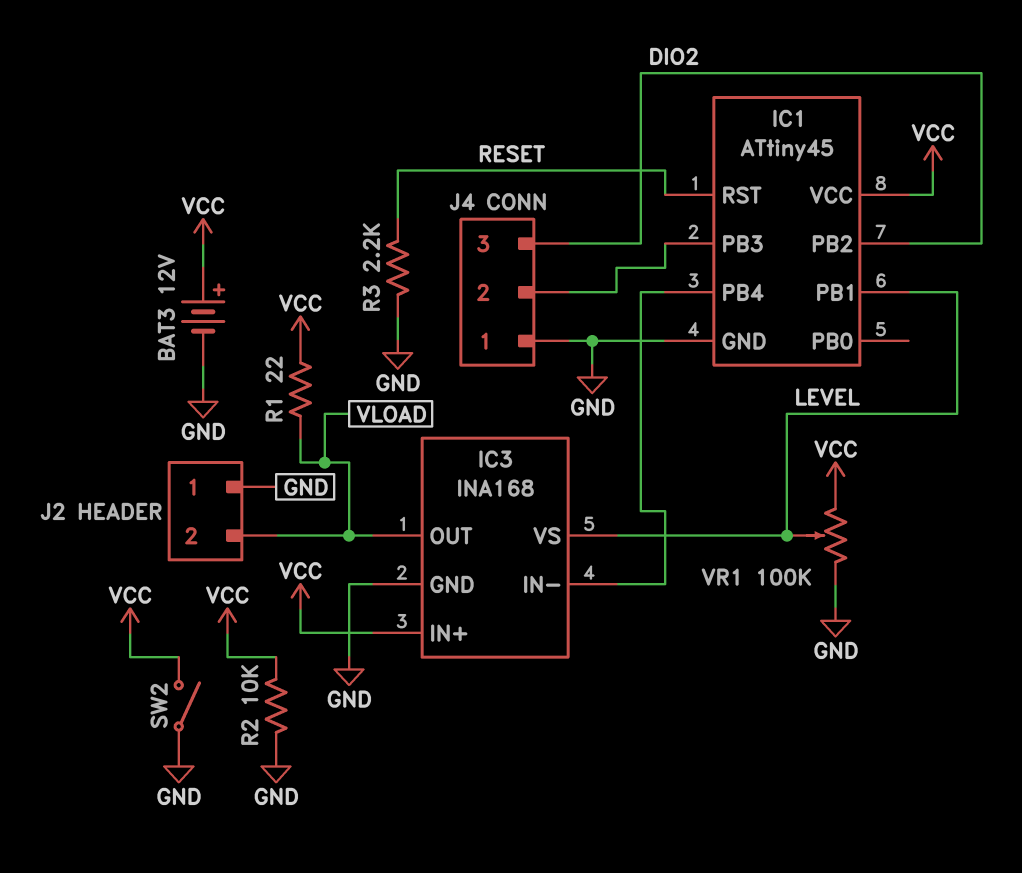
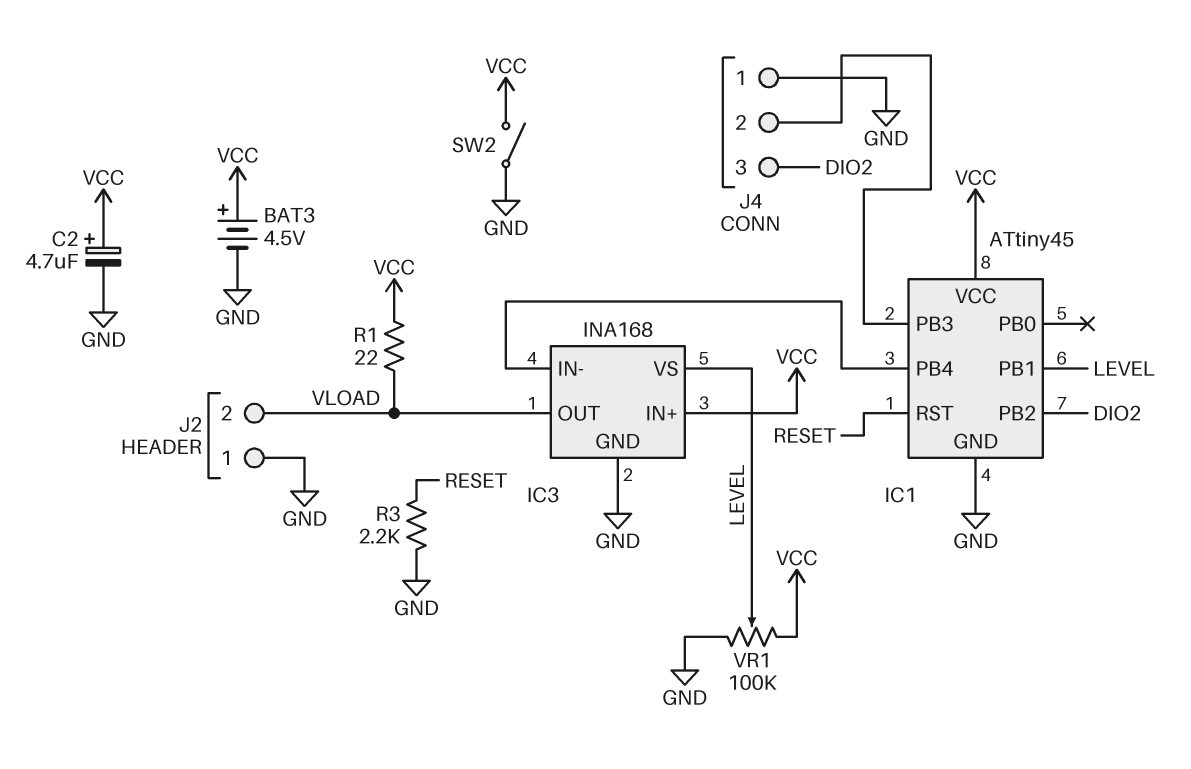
BAT3: 12V (plus VCC, minus GND) -> 4.5V (plus VCC, minus GND)
C2: none -> 4.7uF (plus VCC, minus GND)
R2: 10k (GND, VCC) -> none

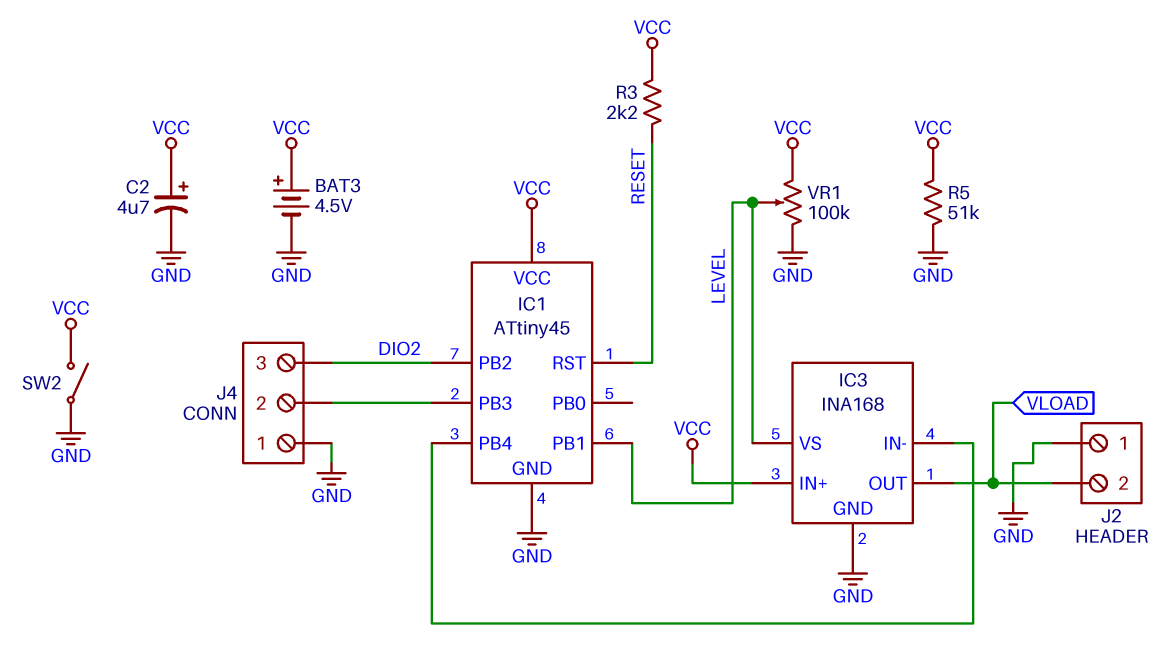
R1: 22 (VCC, VLOAD) -> none
R3: 2.2k (GND, RESET) -> 2.2k (RESET, VCC)
R5: none -> 51k (GND, VCC)

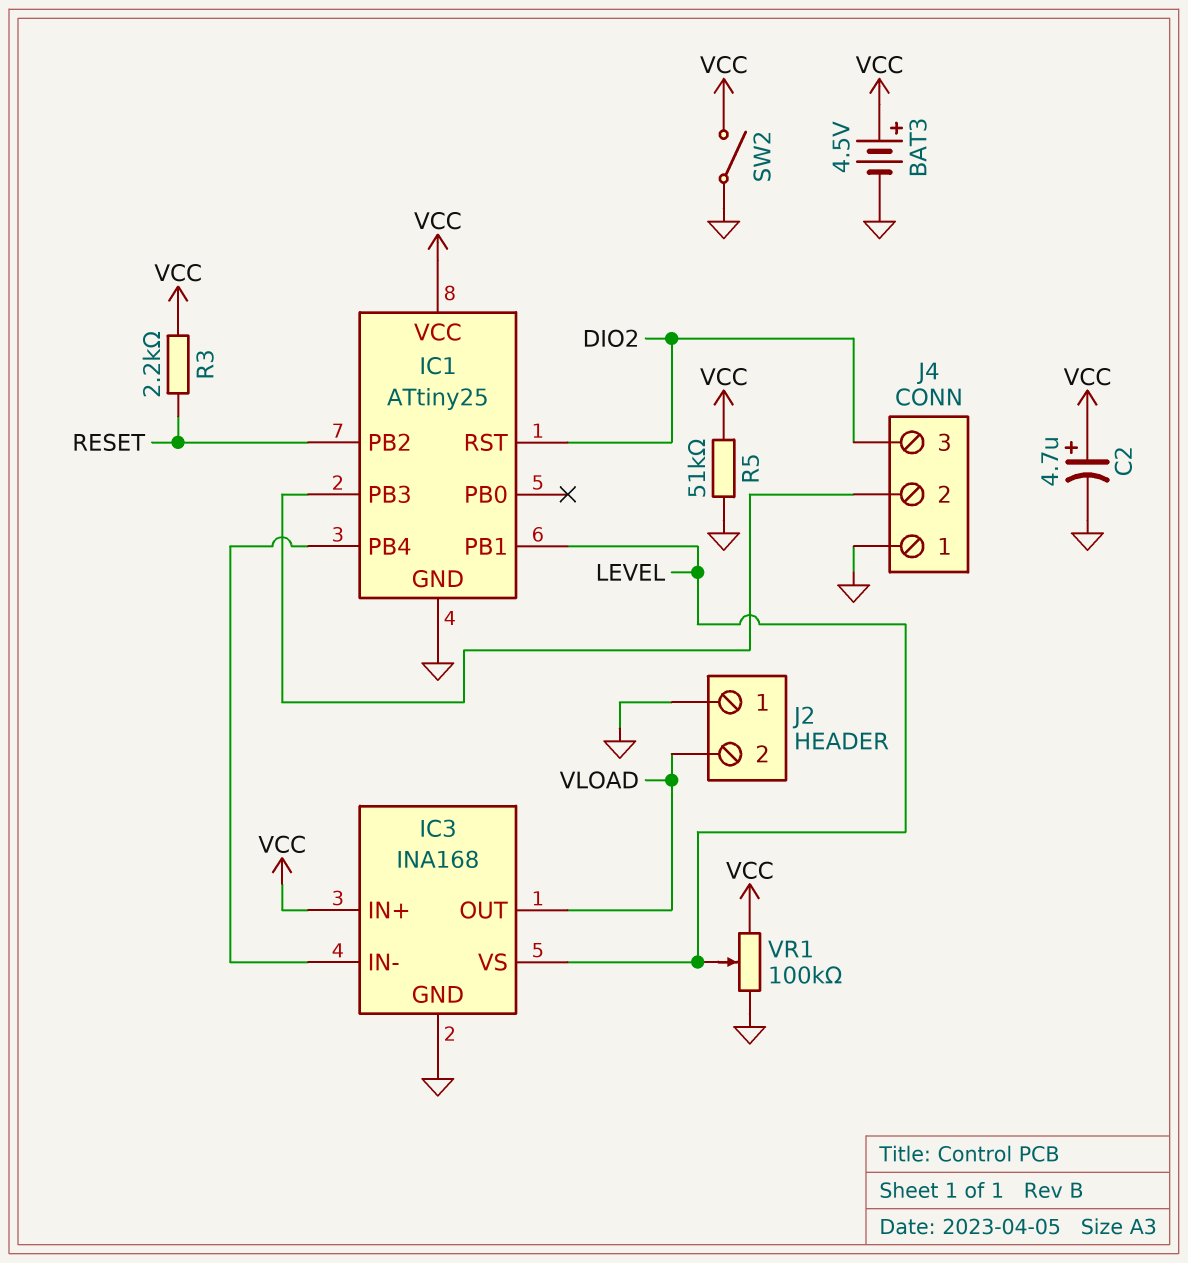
IC1: ATtiny45 -> ATtiny25
IC1 pin PB2: DIO2 -> RESET
IC1 pin RST: RESET -> DIO2

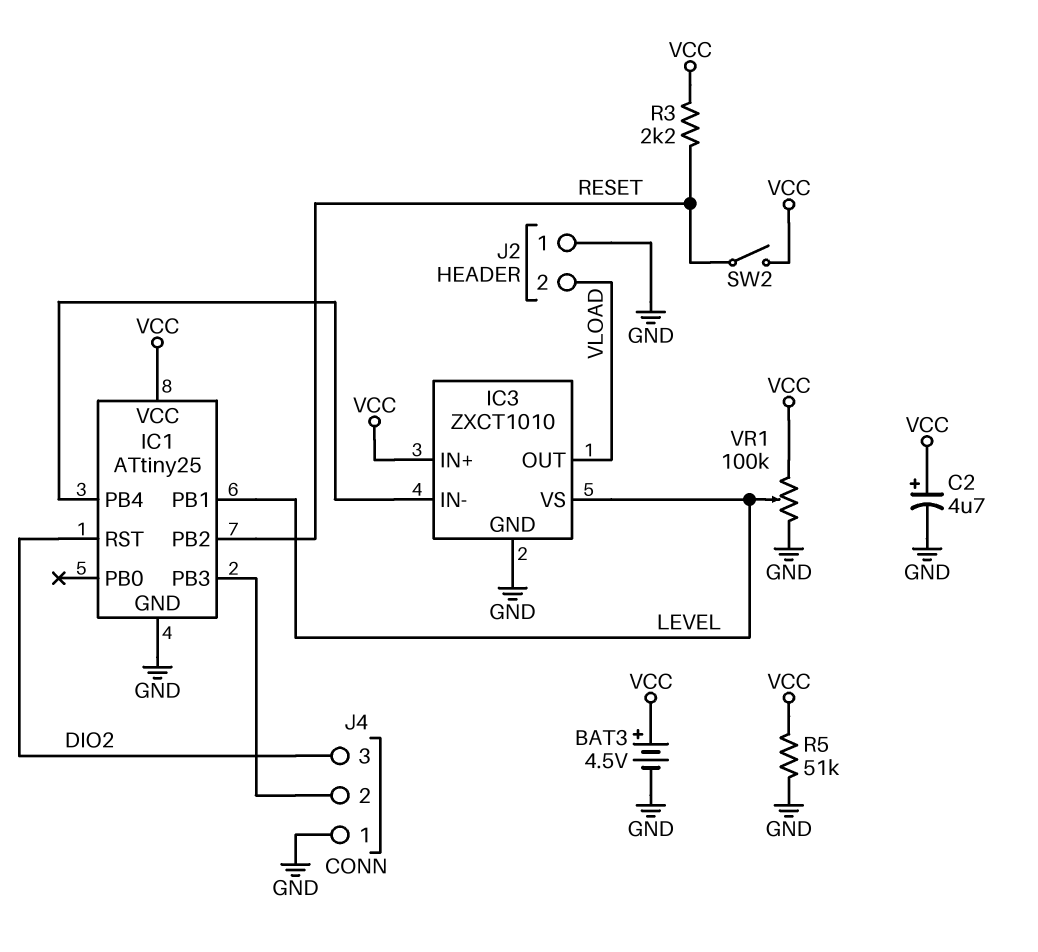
IC3: INA168 -> ZXCT1010
SW2: switch (GND, VCC) -> switch (RESET, VCC)

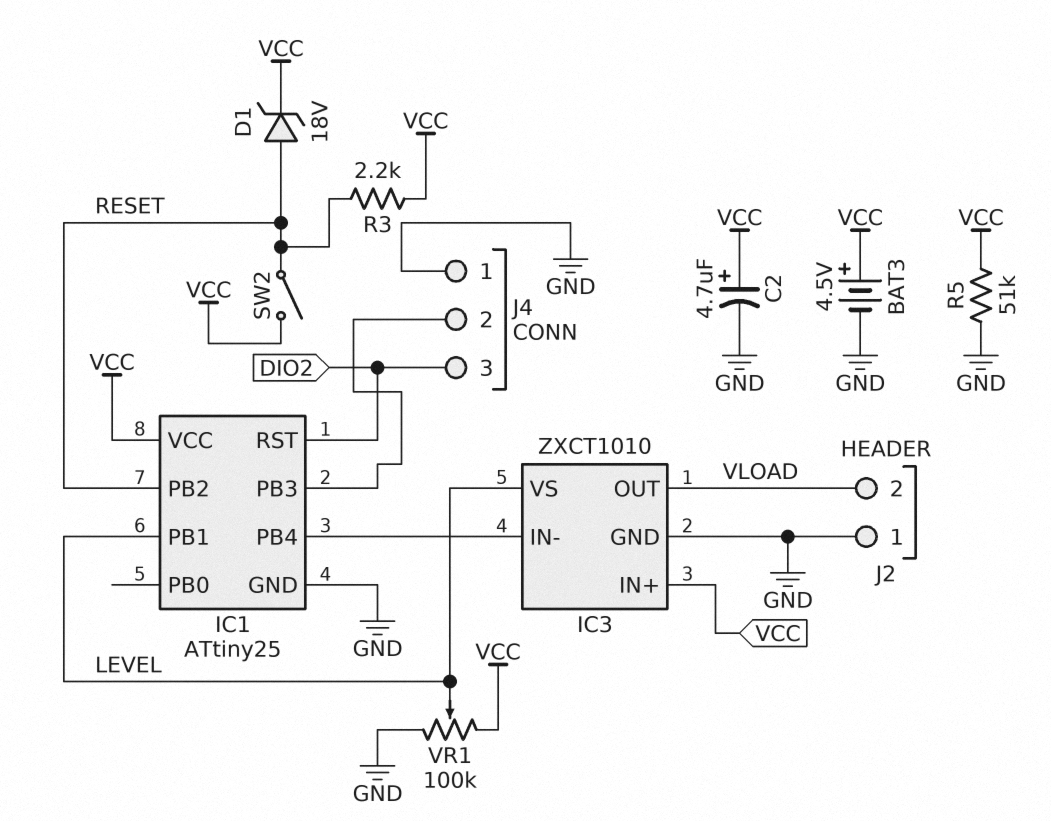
D1: none -> zener 18V (A RESET, K VCC)

